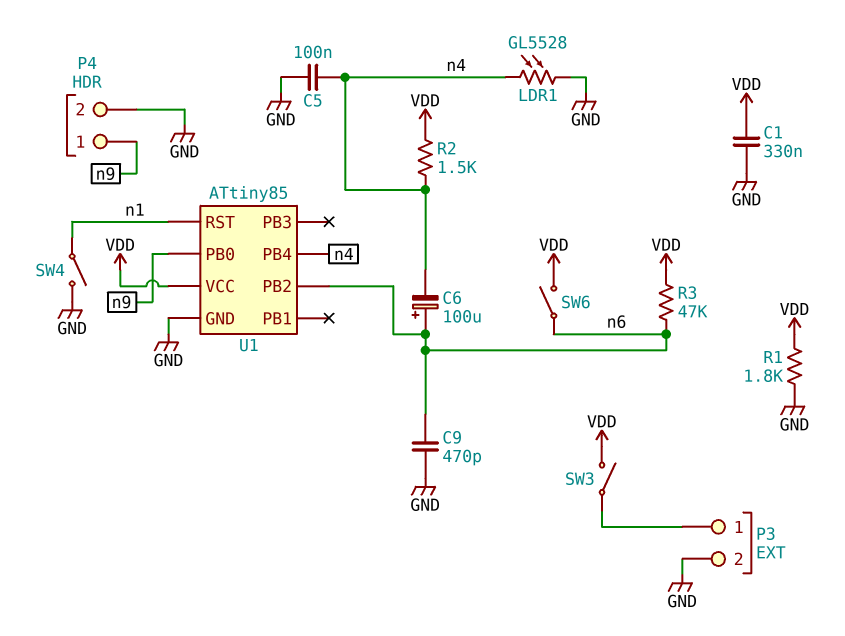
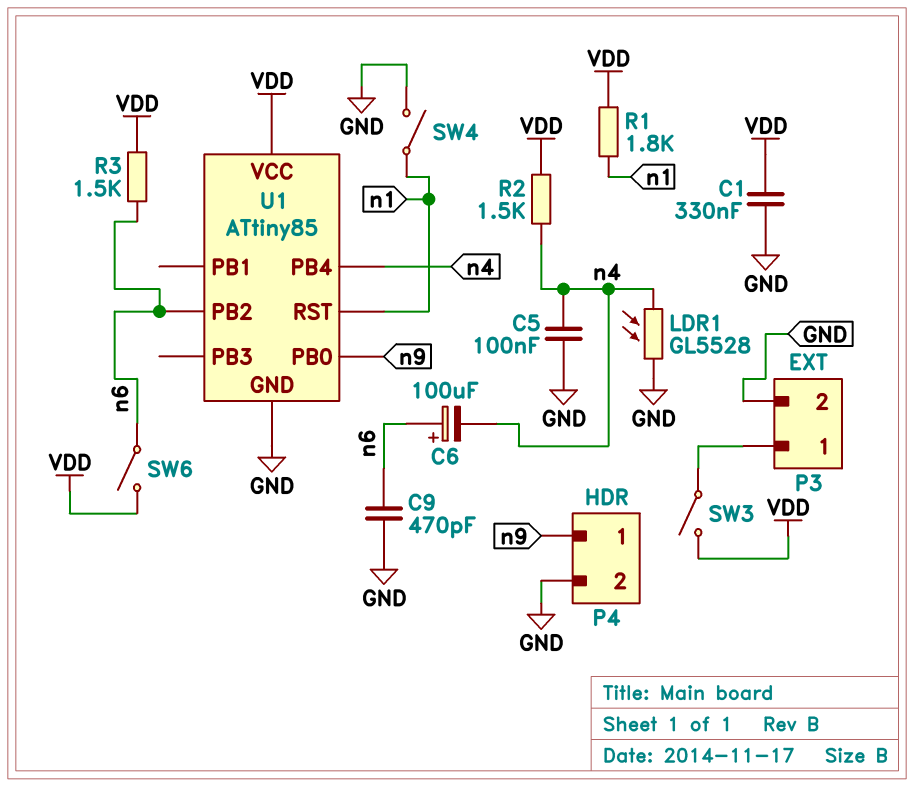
R1: 1.8k (GND, VDD) -> 1.8k (VDD, n1)
R3: 47k (VDD, n6) -> 1.5k (VDD, n6)

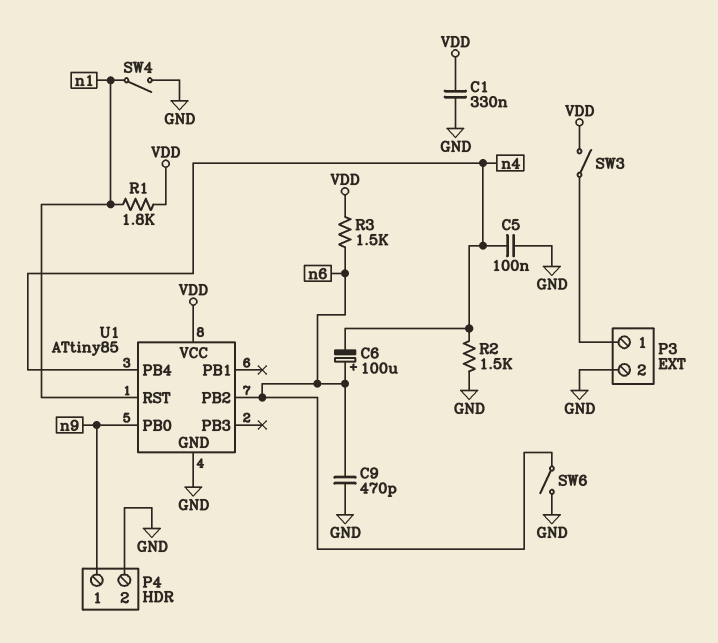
LDR1: GL5528 (GND, n4) -> none
R2: 1.5k (VDD, n4) -> 1.5k (GND, n4)
SW6: switch (VDD, n6) -> switch (GND, n6)

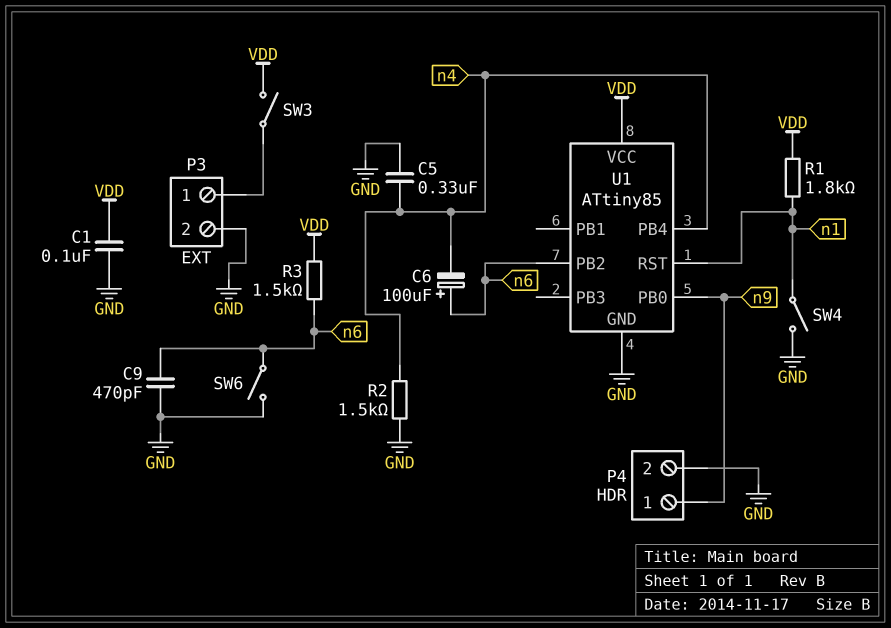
C1: 330nF (GND, VDD) -> 100nF (GND, VDD)
C5: 100nF (GND, n4) -> 330nF (GND, n4)

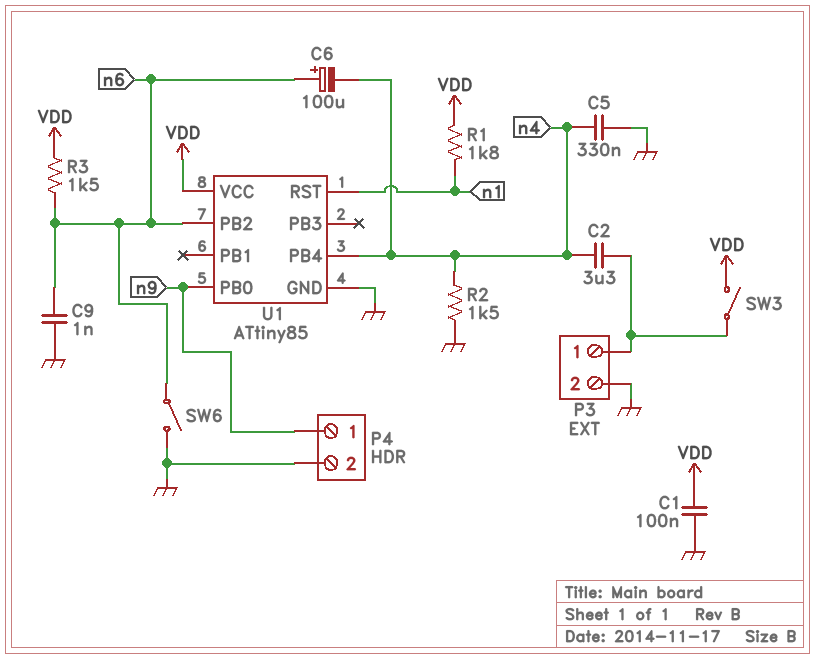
C2: none -> 3.3uF (P3/1, n4)
C9: 470pF (GND, n6) -> 1nF (GND, n6)
SW4: switch (GND, n1) -> none

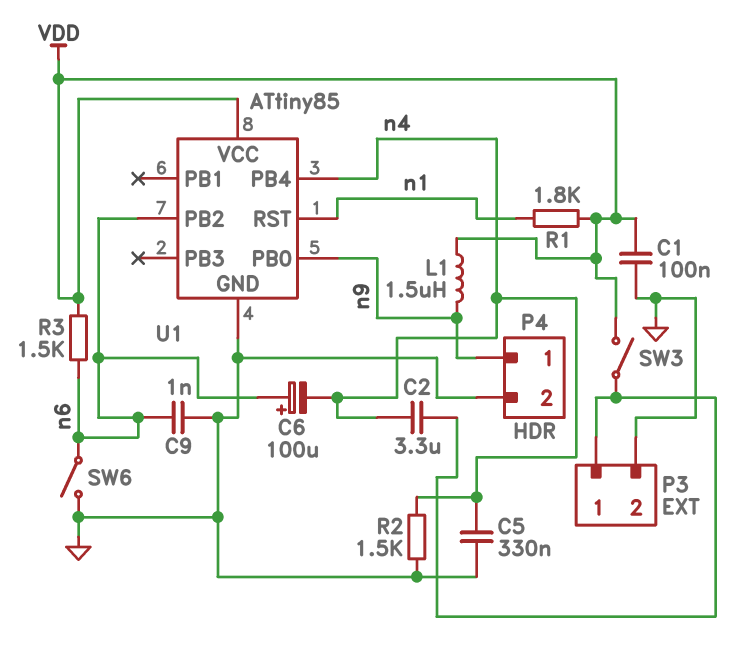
L1: none -> 1.5uH (VDD, n9)

